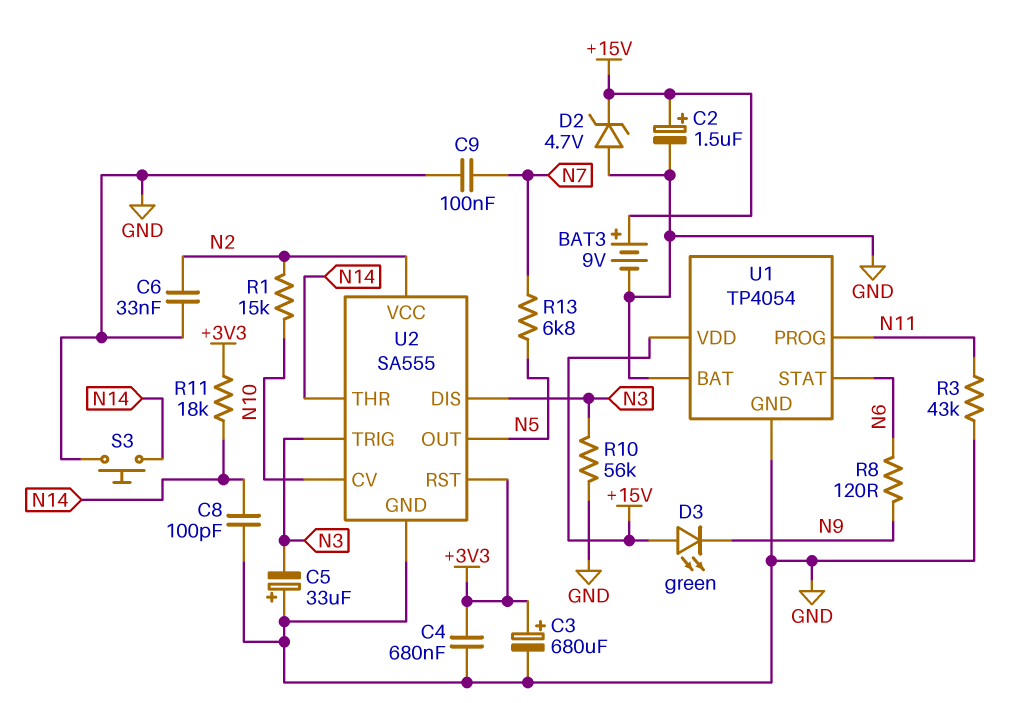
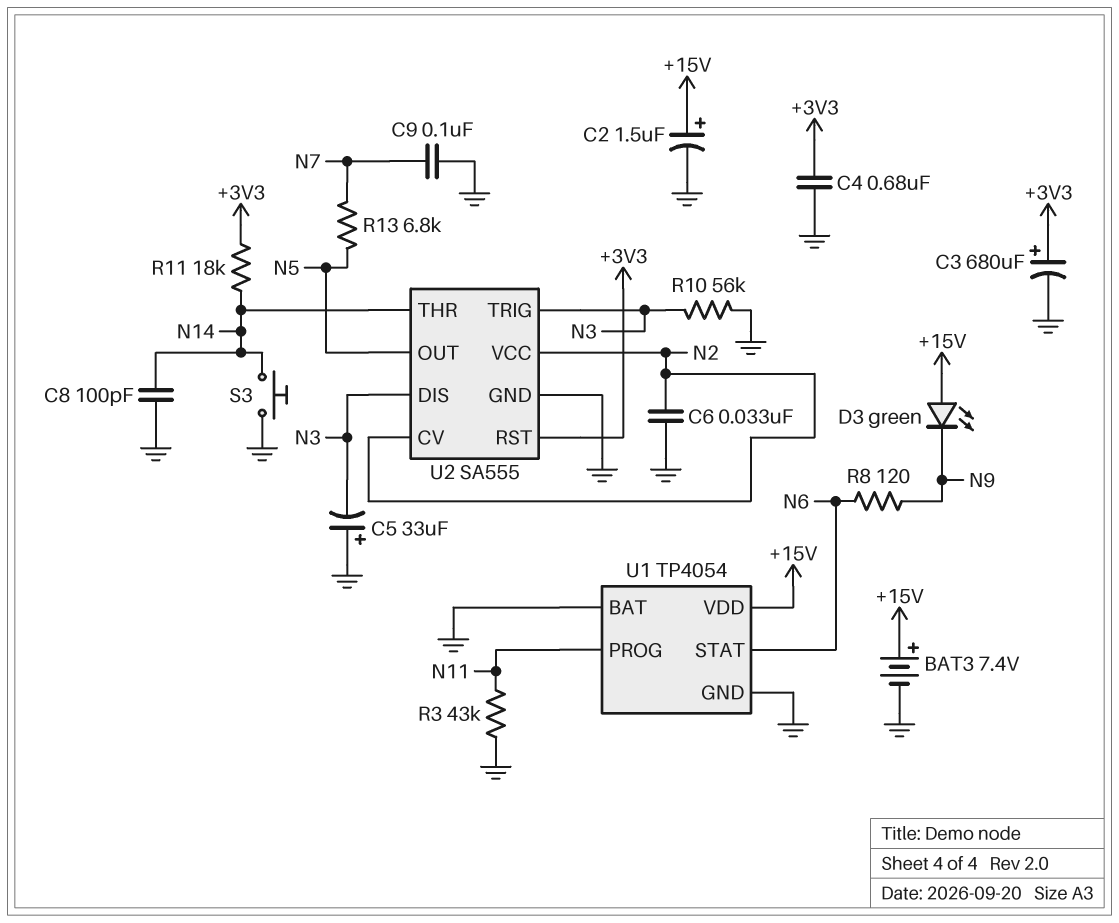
BAT3: 9V (plus +15V, minus GND) -> 7.4V (plus +15V, minus GND)
D2: zener 4.7V (A GND, K +15V) -> none
R1: 15k (N2, N10) -> none
U2 pin CV: N10 -> N2

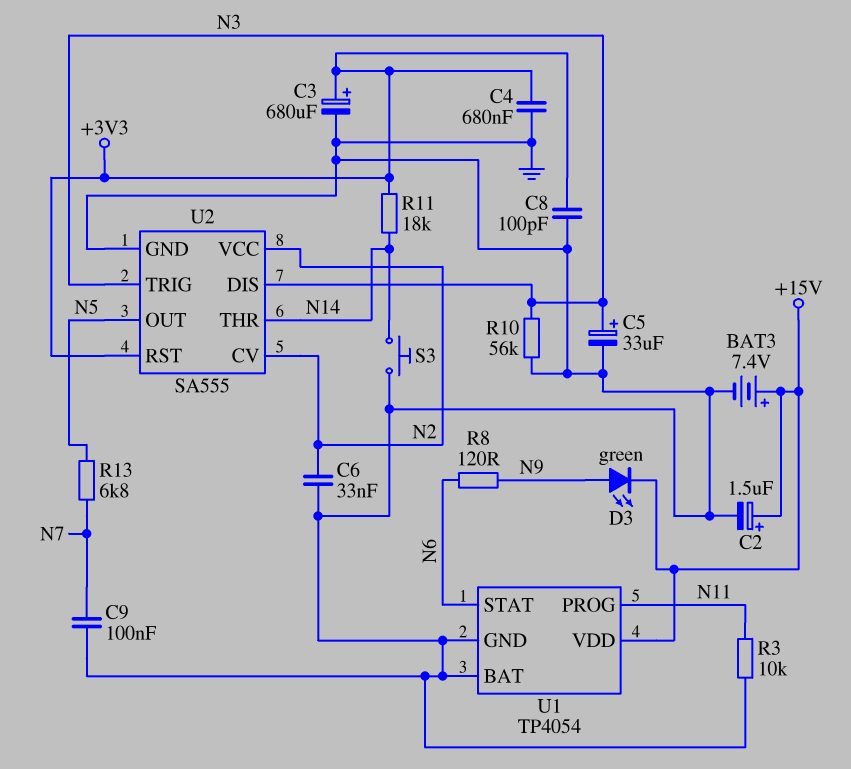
C5: 33uF (plus GND, minus N3) -> 33uF (plus N3, minus GND)
C8: 100pF (GND, N14) -> 100pF (+3V3, GND)
D3: LED green (A +15V, K N9) -> LED green (A N9, K +15V)
R3: 43k (GND, N11) -> 10k (GND, N11)

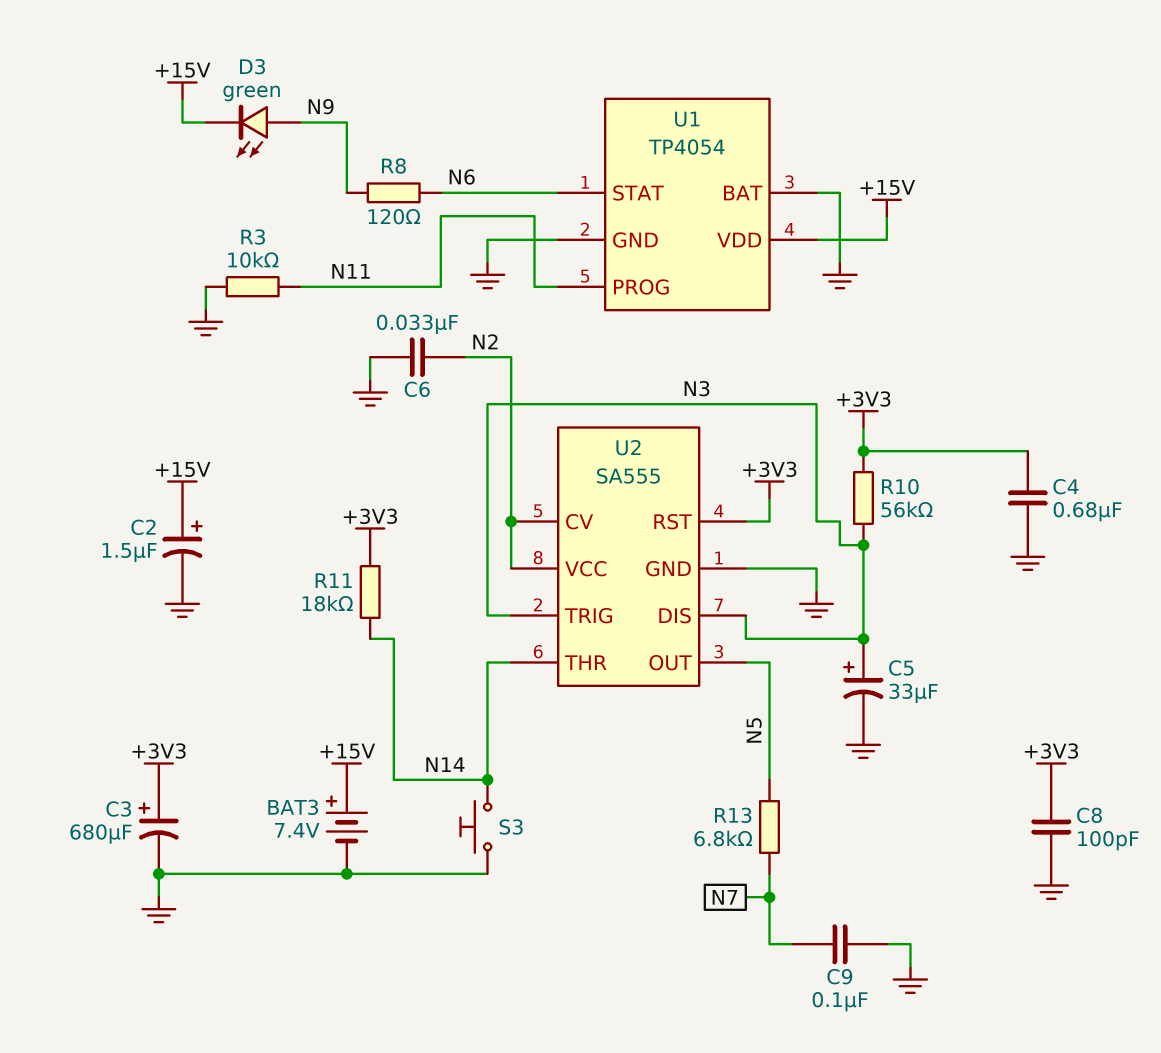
R10: 56k (GND, N3) -> 56k (+3V3, N3)

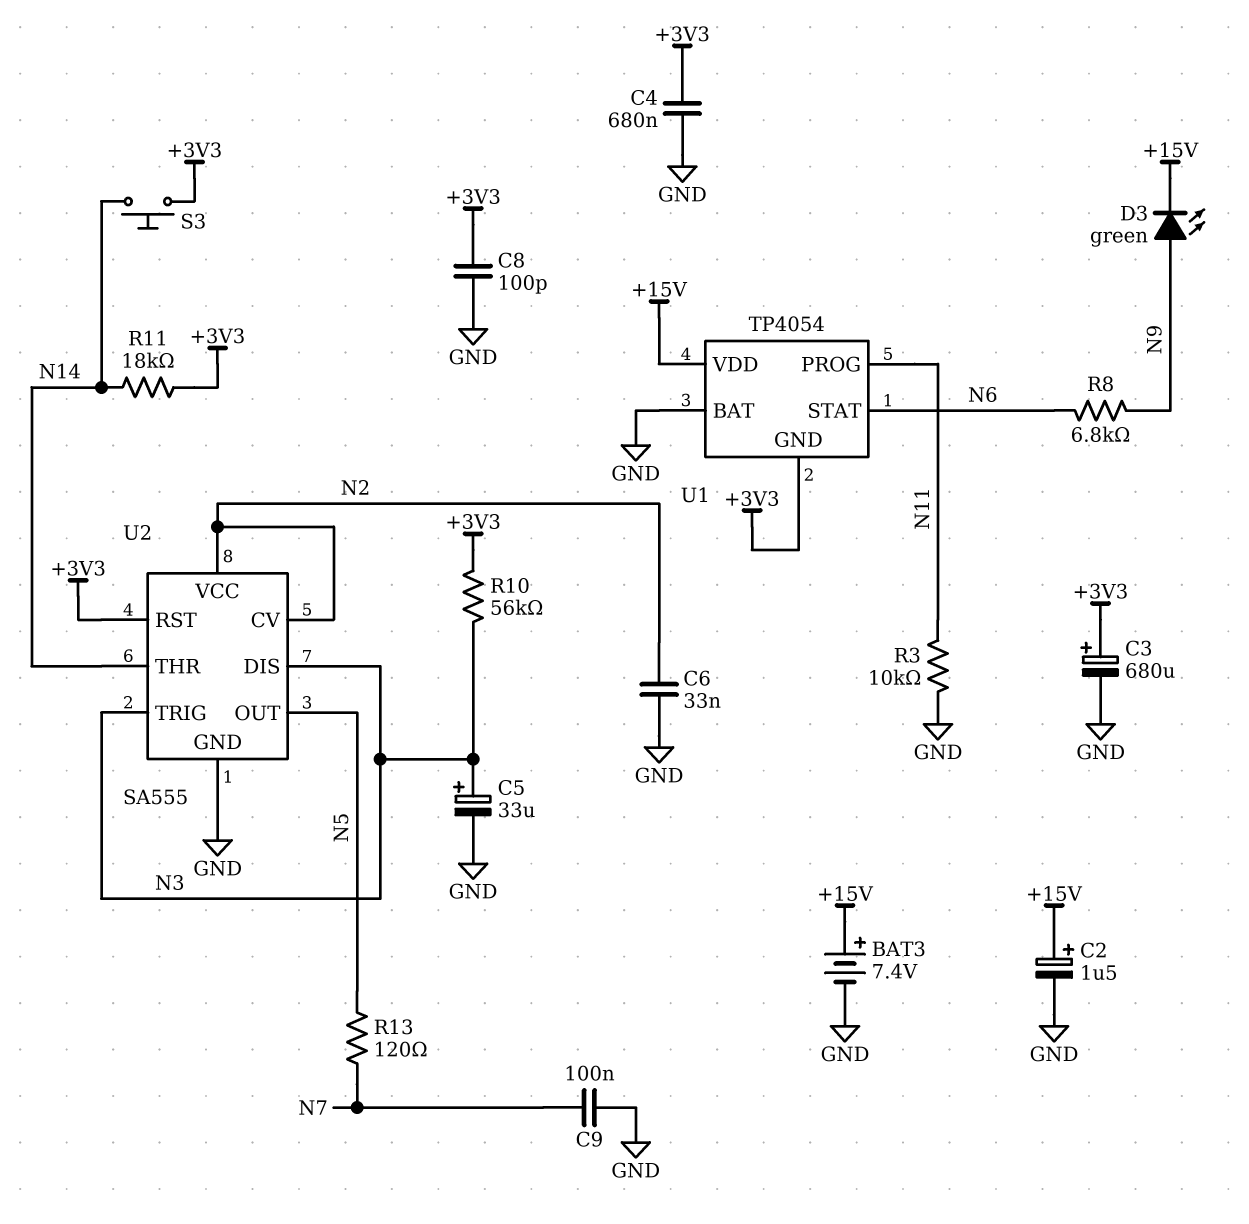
R8: 120 (N6, N9) -> 6.8k (N6, N9)
R13: 6.8k (N5, N7) -> 120 (N5, N7)
S3: button (GND, N14) -> button (+3V3, N14)
U1 pin GND: GND -> +3V3

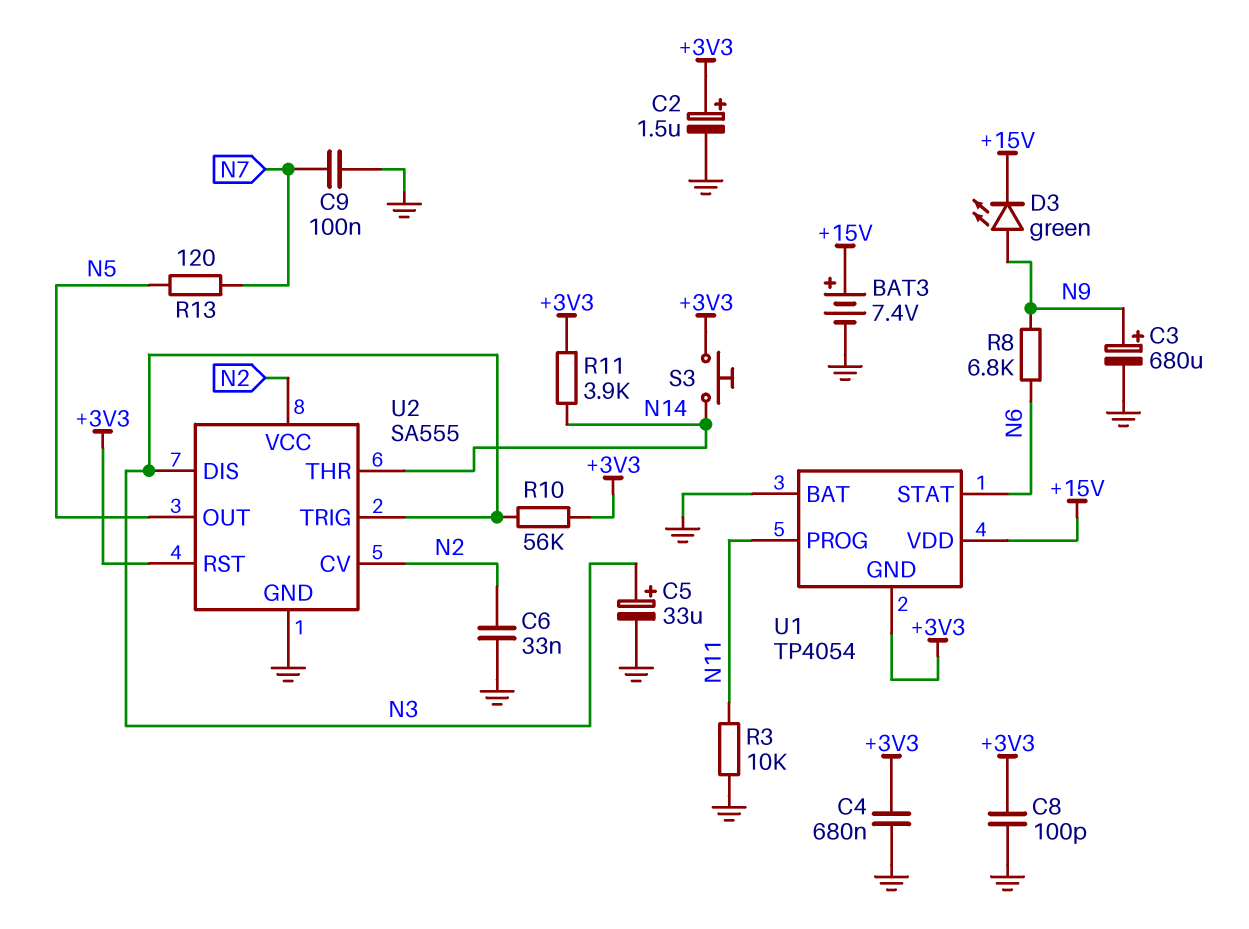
C2: 1.5uF (plus +15V, minus GND) -> 1.5uF (plus +3V3, minus GND)
C3: 680uF (plus +3V3, minus GND) -> 680uF (plus N9, minus GND)
R11: 18k (+3V3, N14) -> 3.9k (+3V3, N14)

